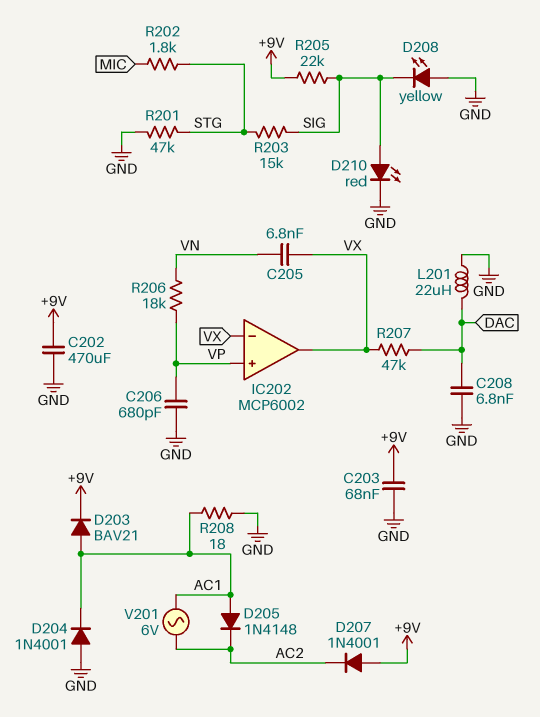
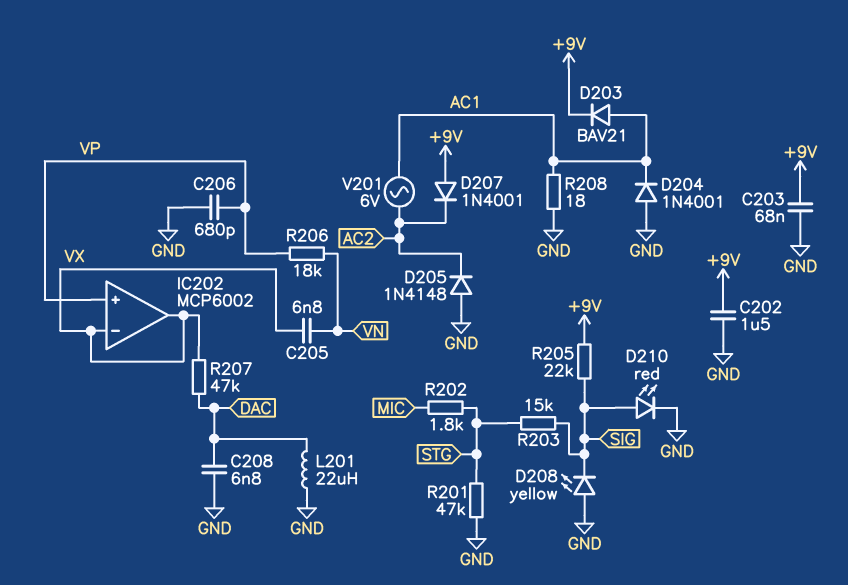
C202: 470uF (+9V, GND) -> 1.5uF (+9V, GND)
D205: diode 1N4148 (A AC1, K AC2) -> diode 1N4148 (A GND, K AC2)

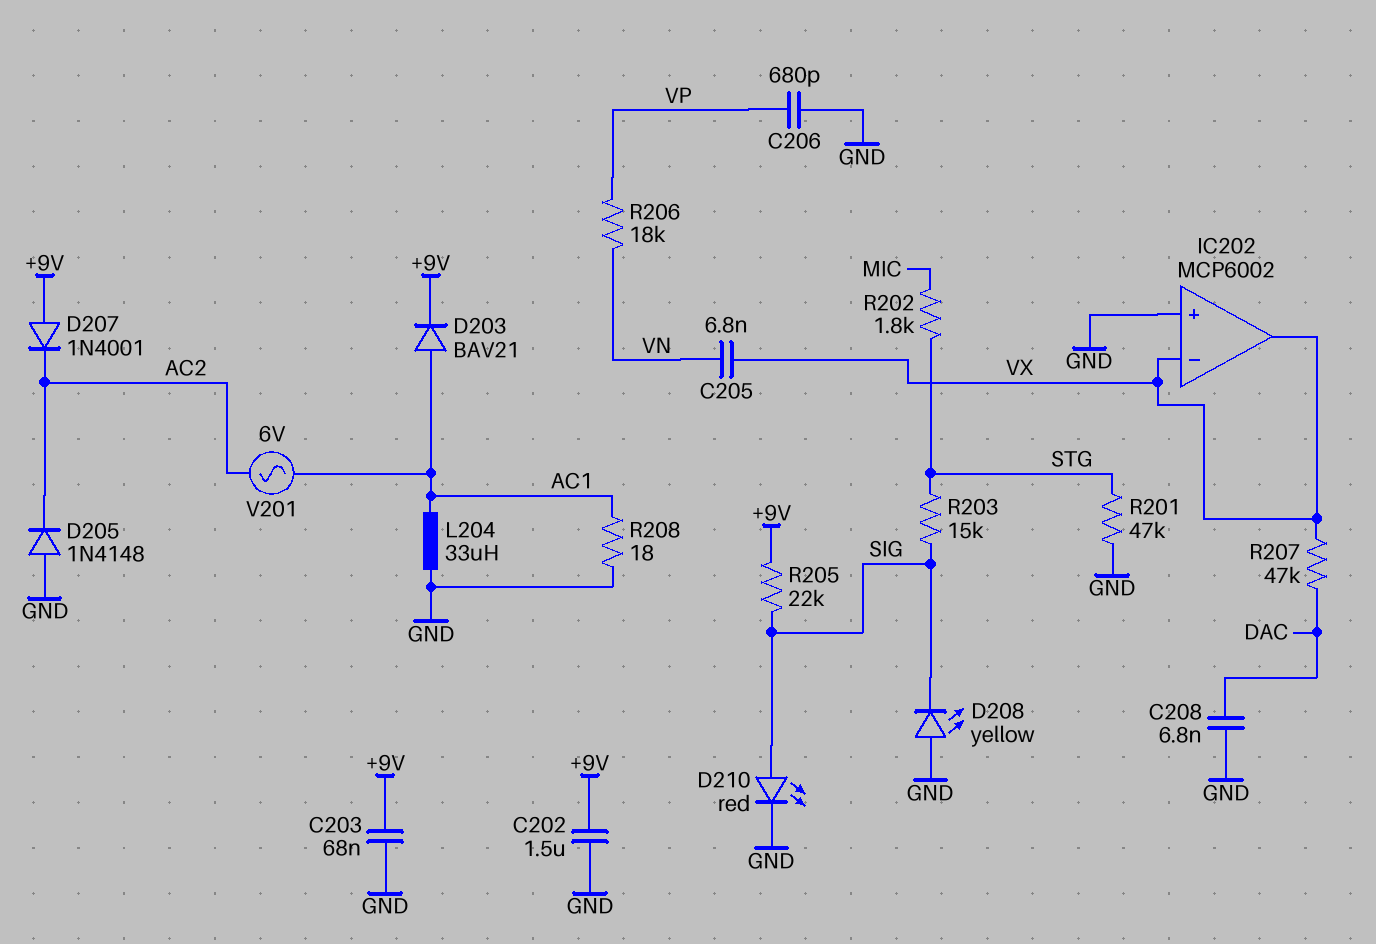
D204: diode 1N4001 (A GND, K AC1) -> none
IC202 pin in+: VP -> GND
L201: 22uH (DAC, GND) -> none
L204: none -> 33uH (AC1, GND)

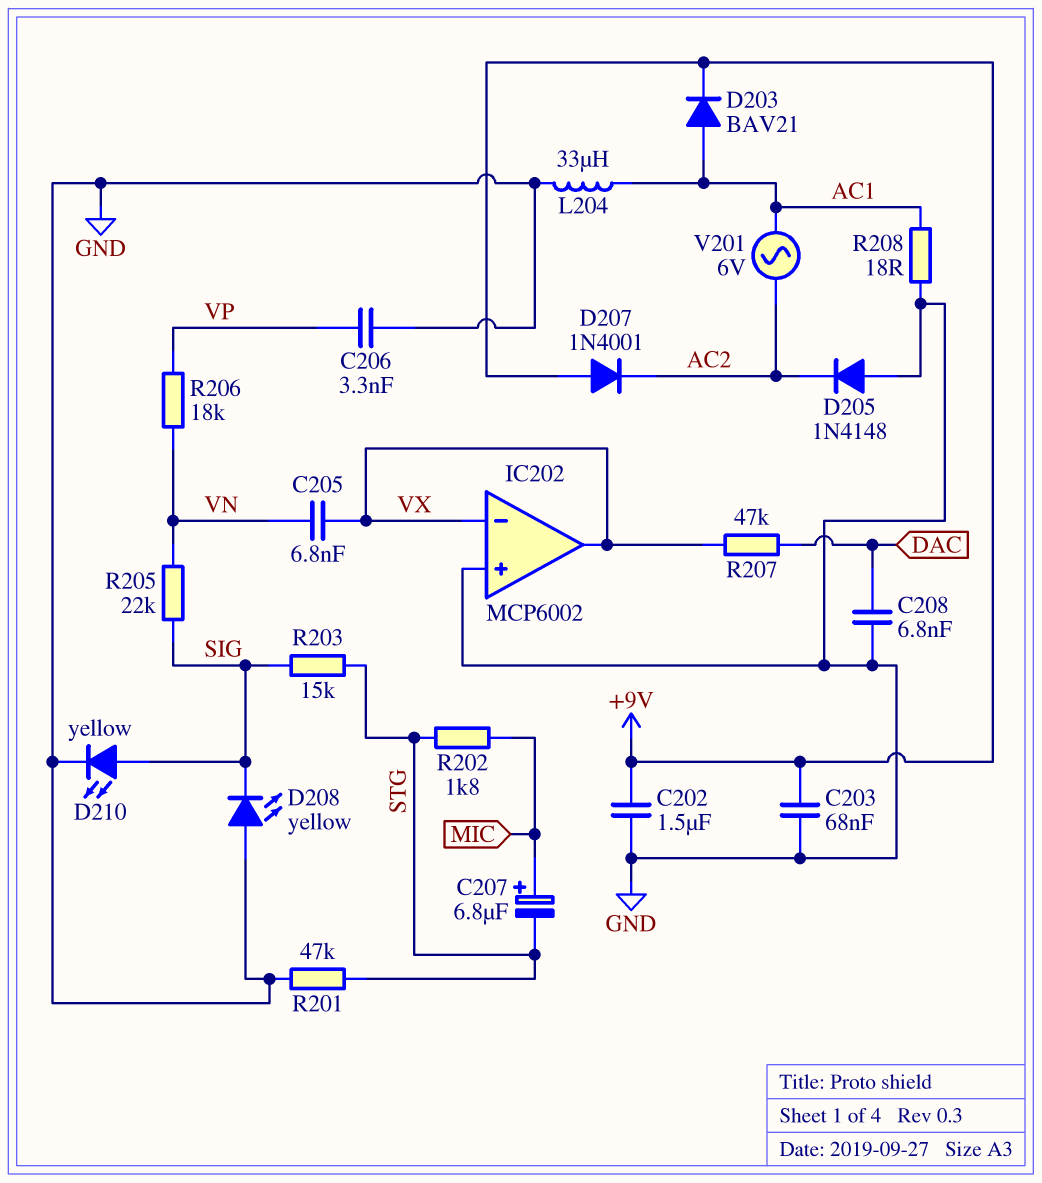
C206: 680pF (GND, VP) -> 3.3nF (GND, VP)
C207: none -> 6.8uF (plus MIC, minus STG)
D210: LED red (A SIG, K GND) -> LED yellow (A SIG, K GND)
R205: 22k (+9V, SIG) -> 22k (SIG, VN)

